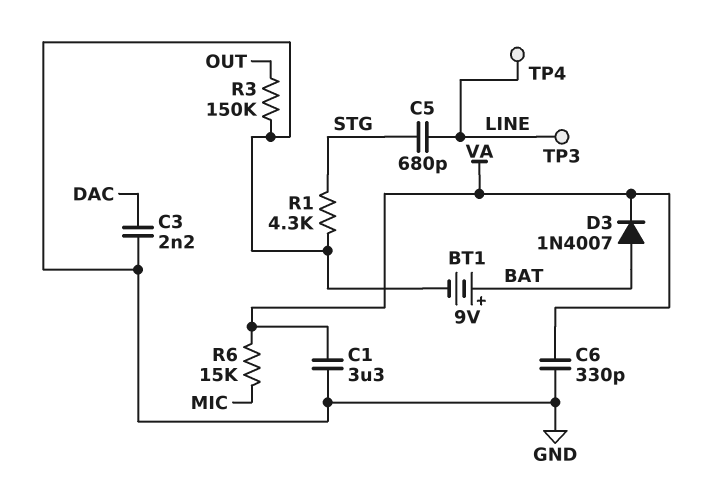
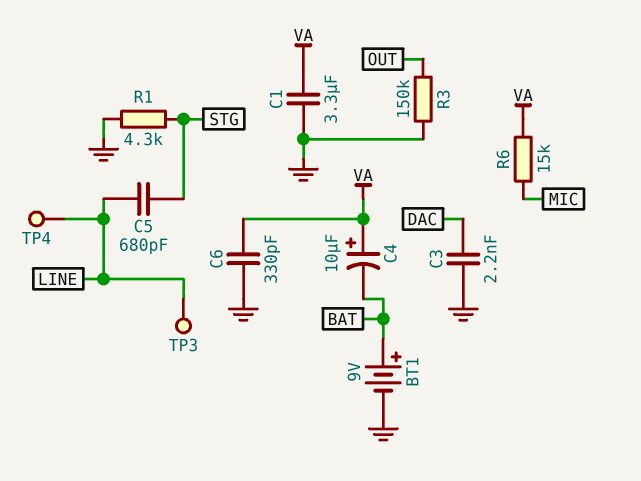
C4: none -> 10uF (plus VA, minus BAT)
D3: diode 1N4007 (A BAT, K VA) -> none

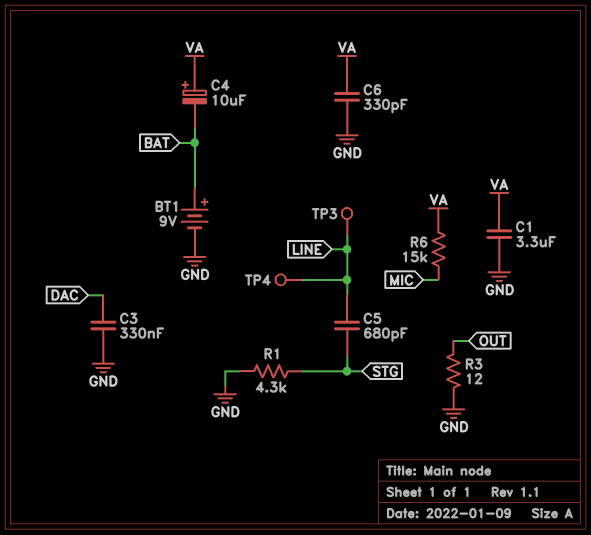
C3: 2.2nF (DAC, GND) -> 330nF (DAC, GND)
R3: 150k (GND, OUT) -> 12 (GND, OUT)

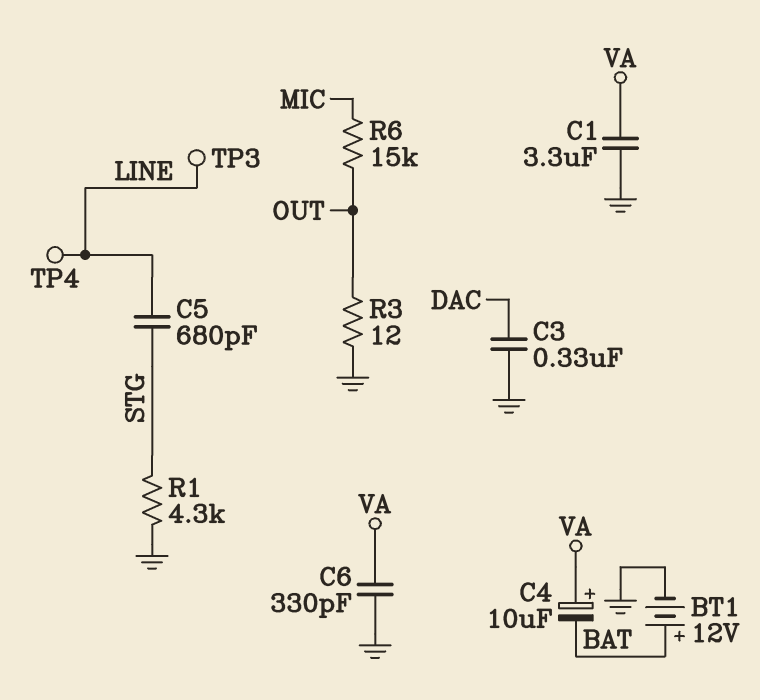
BT1: 9V (plus BAT, minus GND) -> 12V (plus BAT, minus GND)
R6: 15k (MIC, VA) -> 15k (MIC, OUT)

